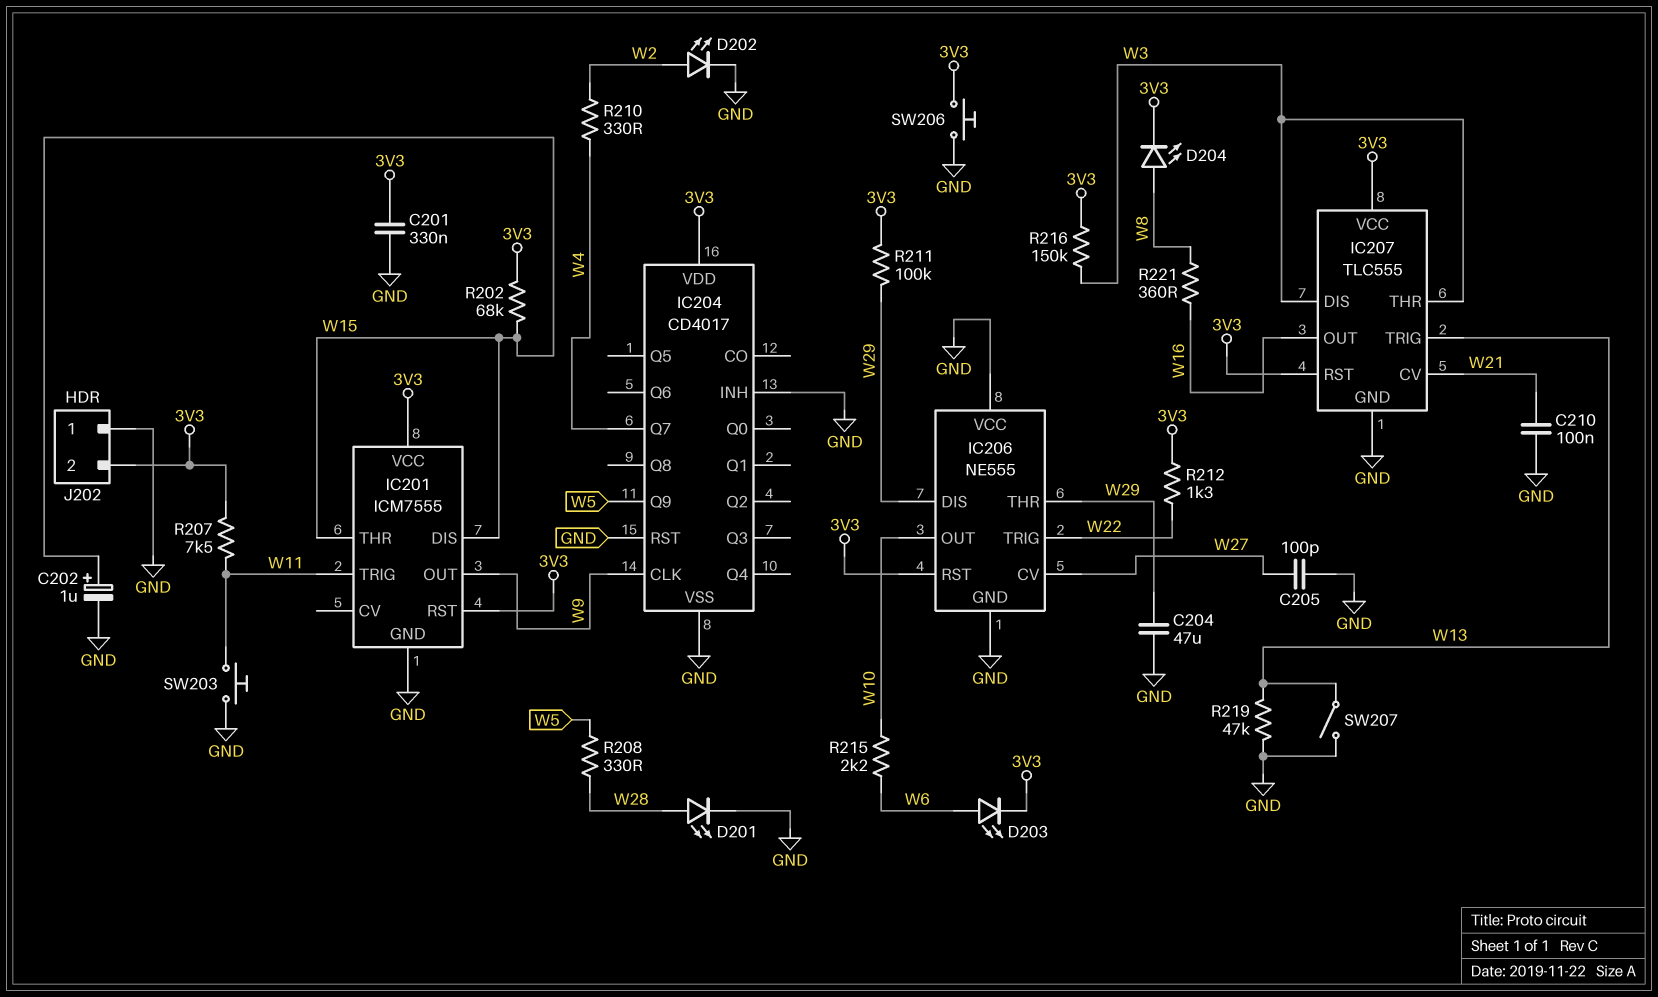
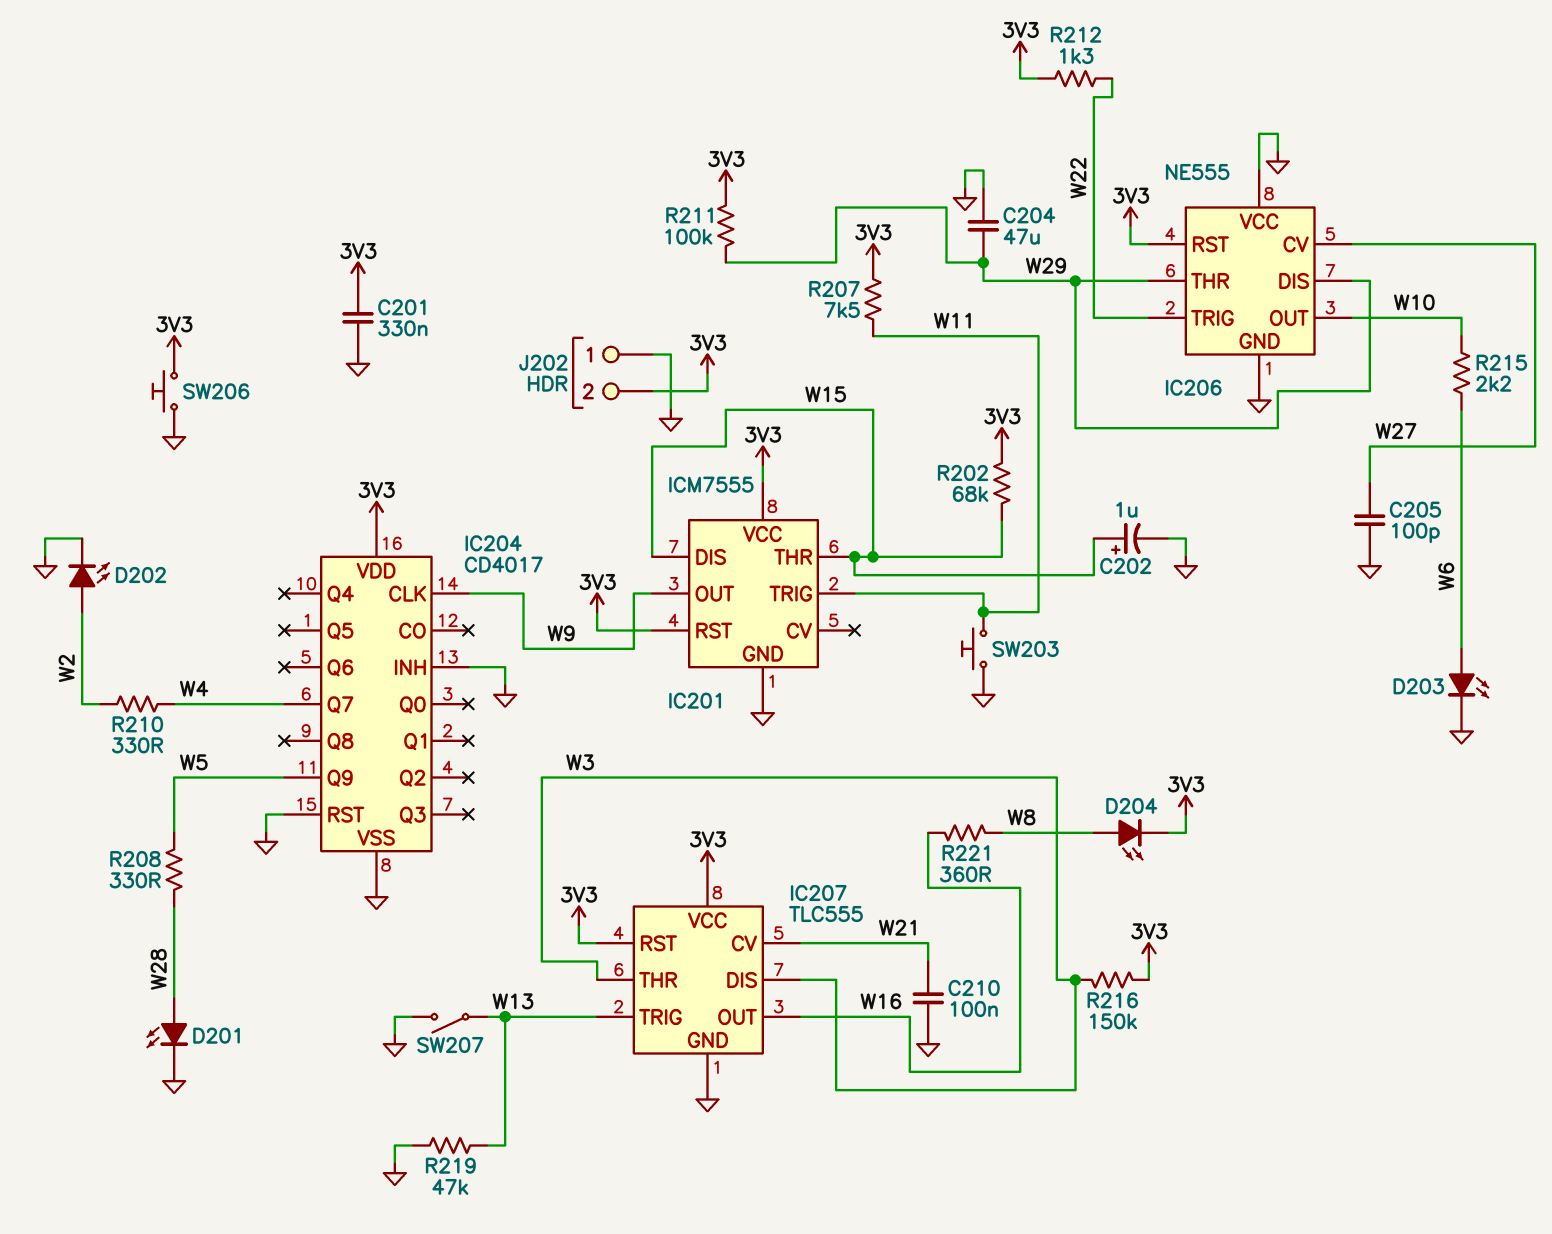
D203: LED (A W6, K 3V3) -> LED (A W6, K GND)

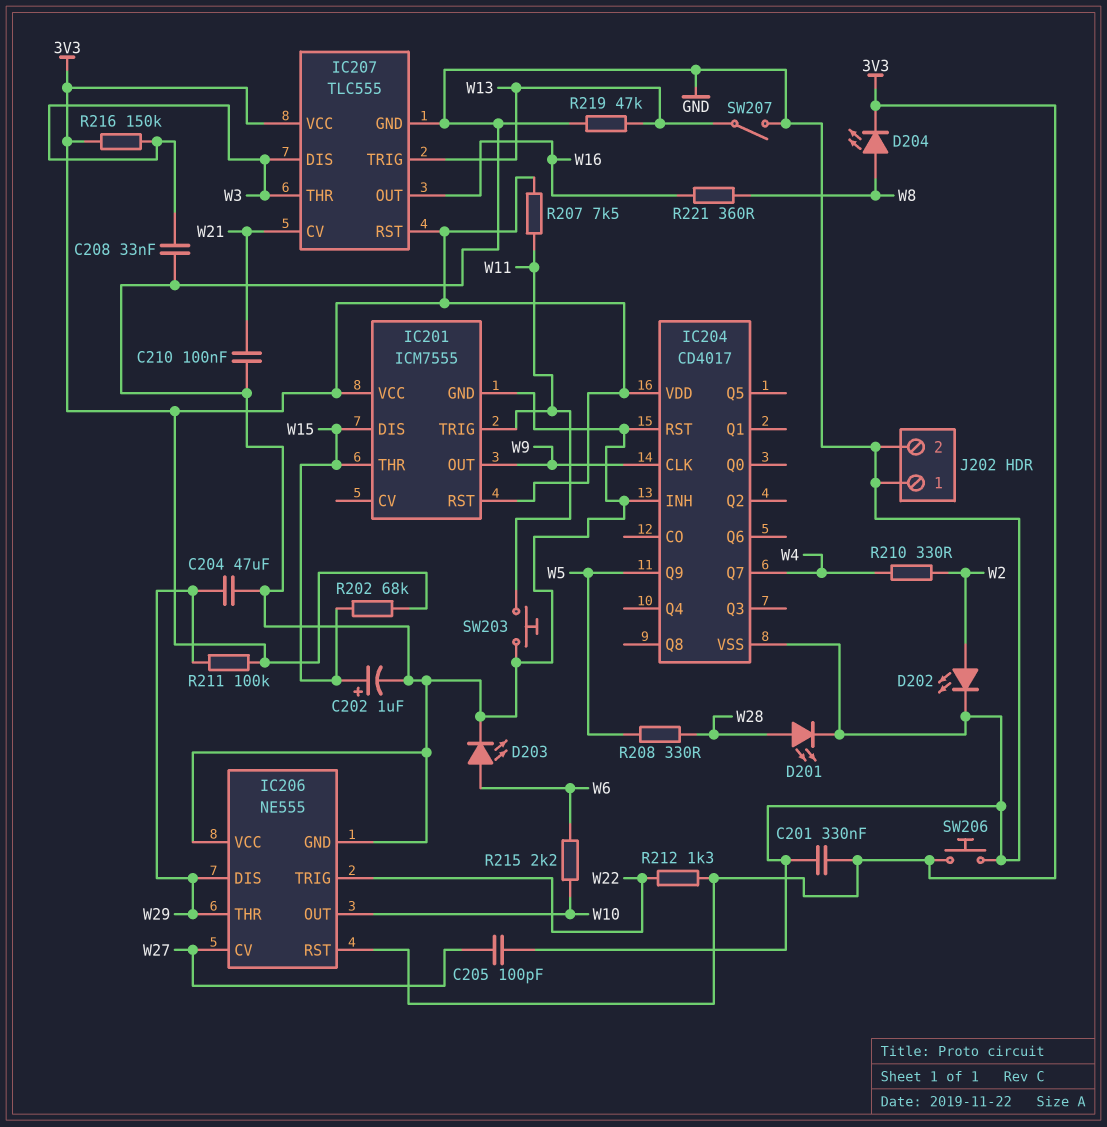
C208: none -> 33nF (GND, W3)
J202 pin 2: 3V3 -> GND

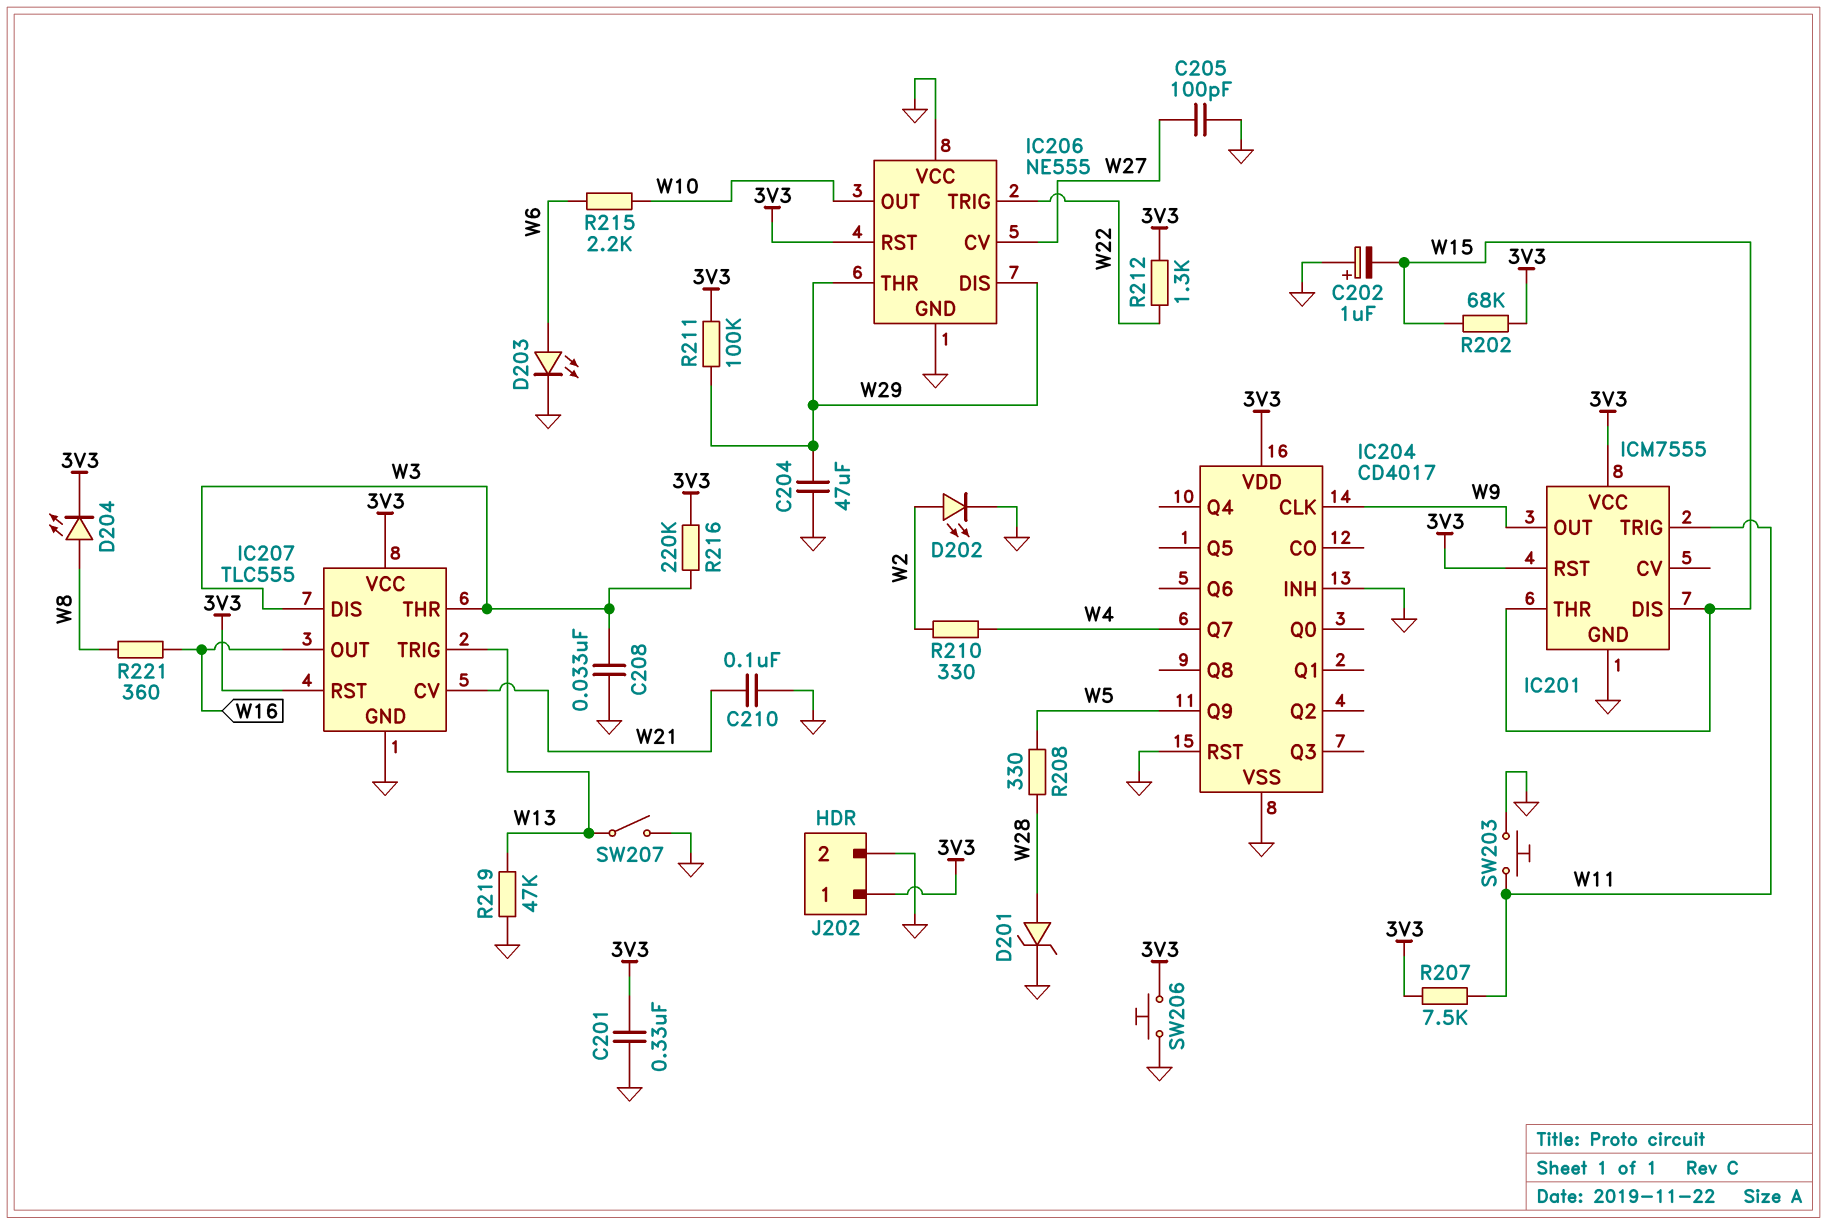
C202: 1uF (plus W15, minus GND) -> 1uF (plus GND, minus W15)
D201: LED (A W28, K GND) -> zener (A W28, K GND)
J202 pin 1: GND -> 3V3
R216: 150k (3V3, W3) -> 220k (3V3, W3)

